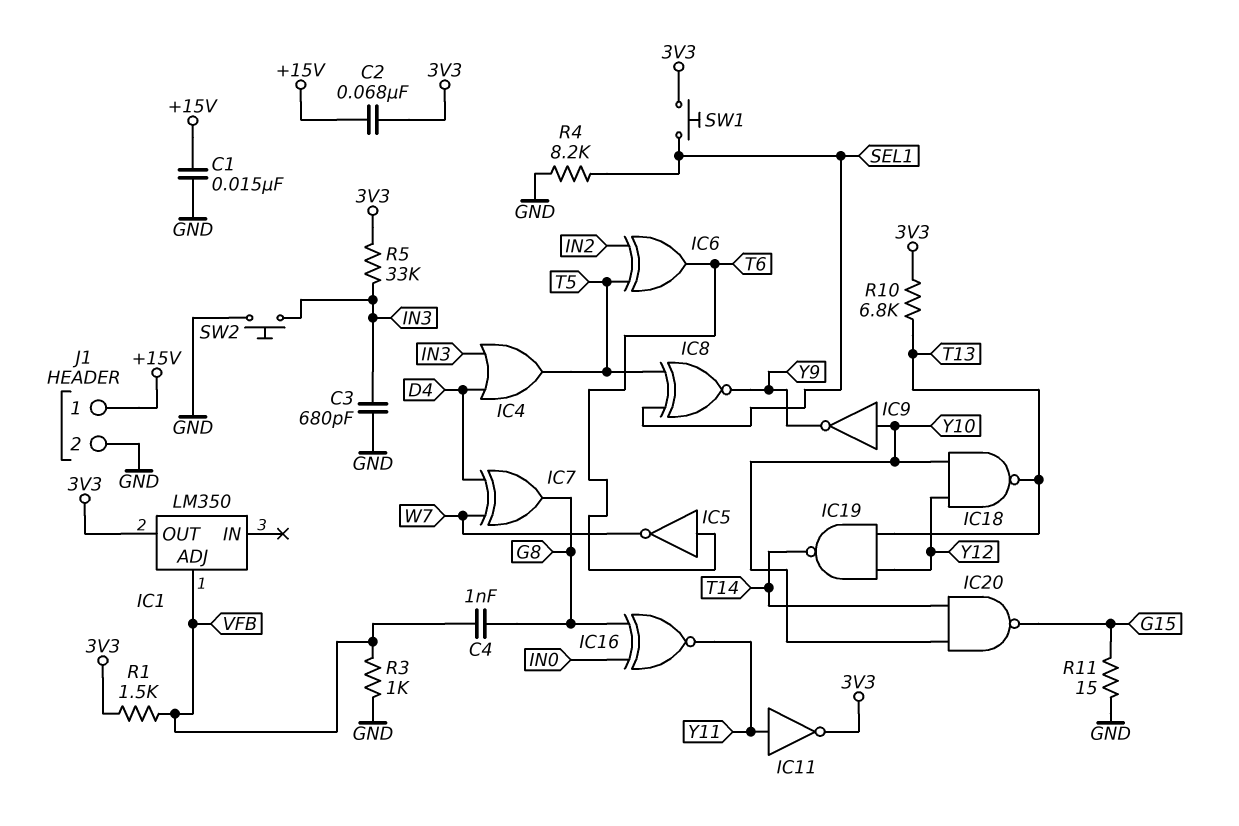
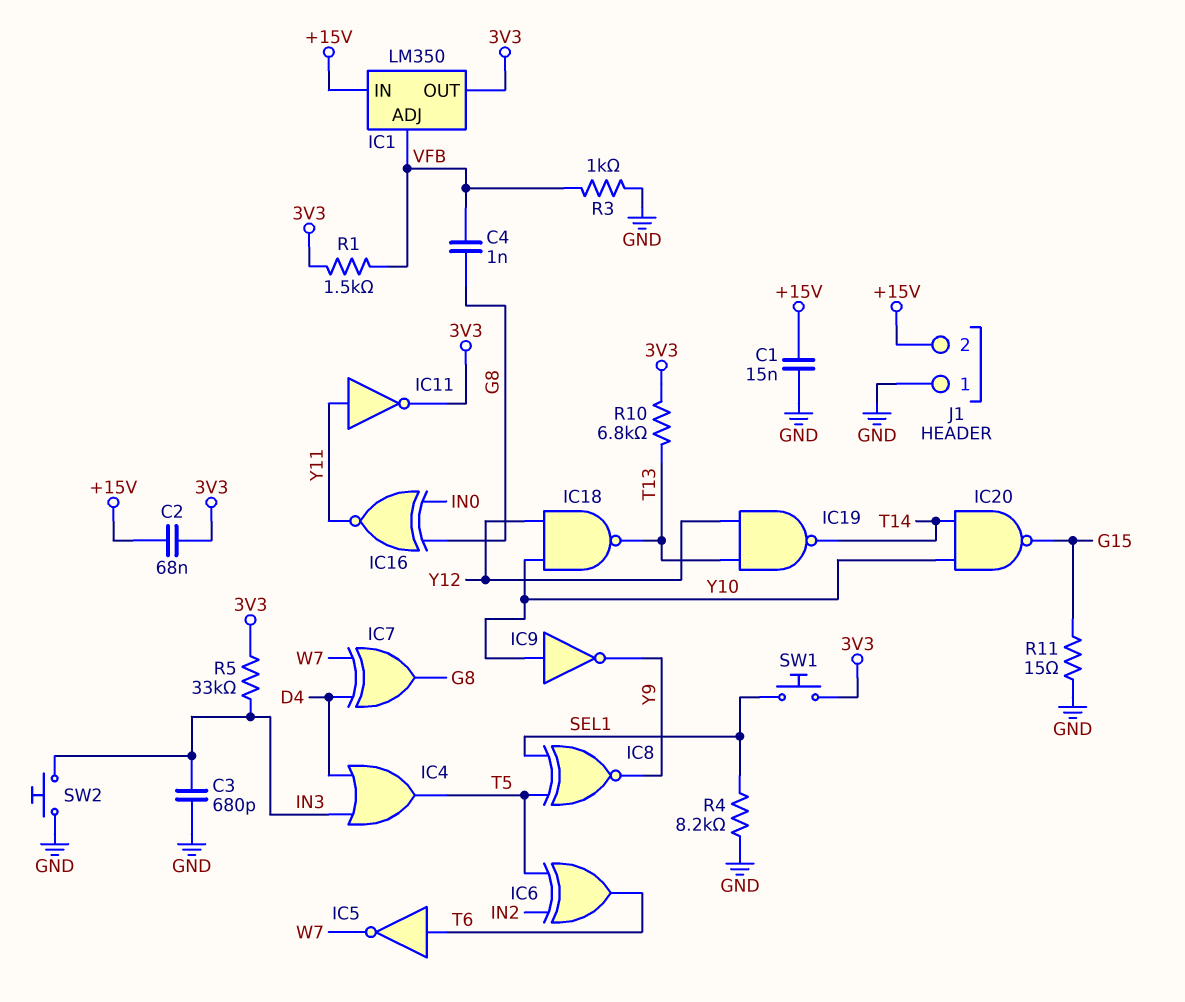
IC1 pin IN: none -> +15V
J1 pin 1: +15V -> GND
J1 pin 2: GND -> +15V

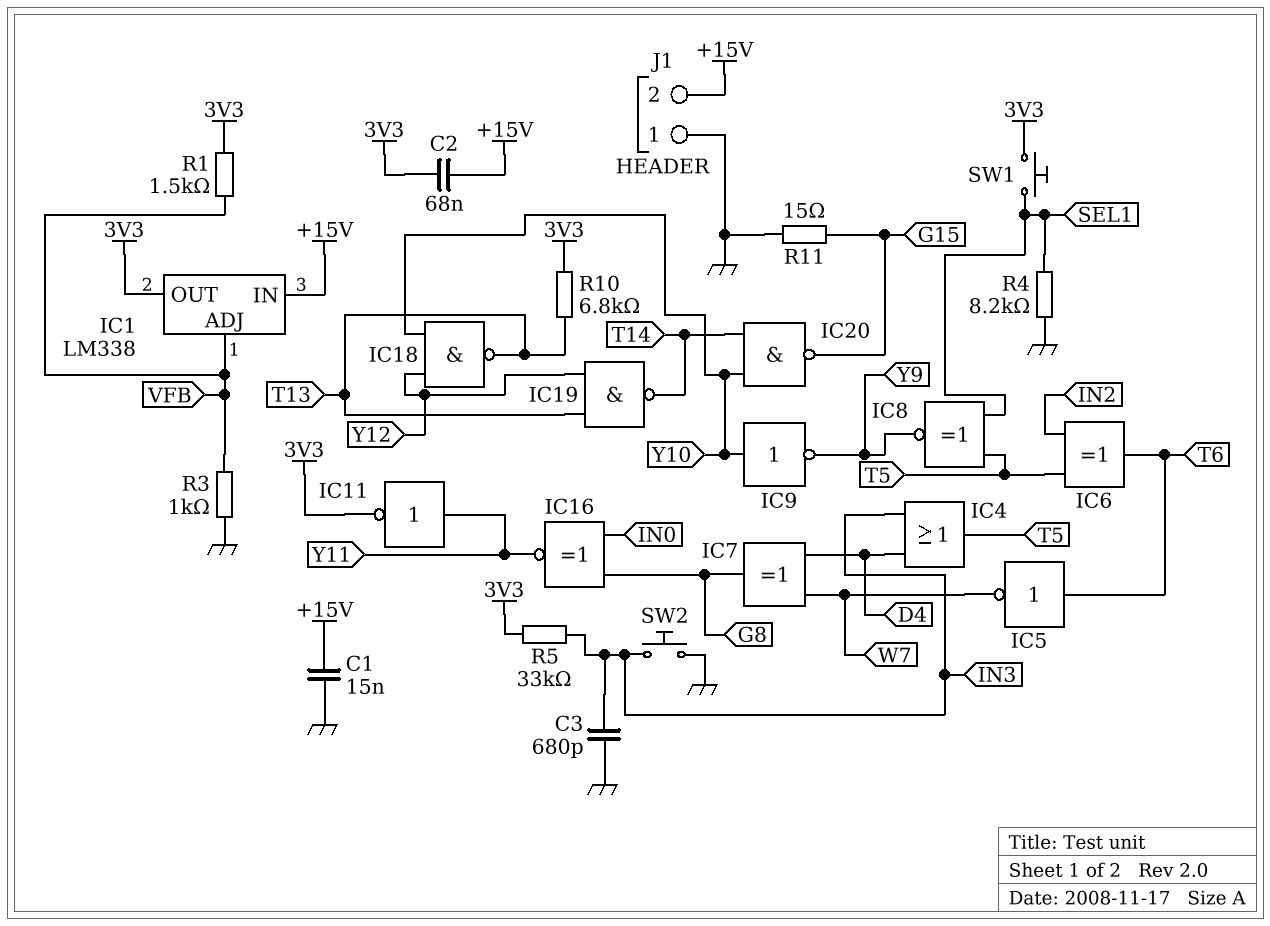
C4: 1nF (G8, VFB) -> none
IC1: LM350 -> LM338

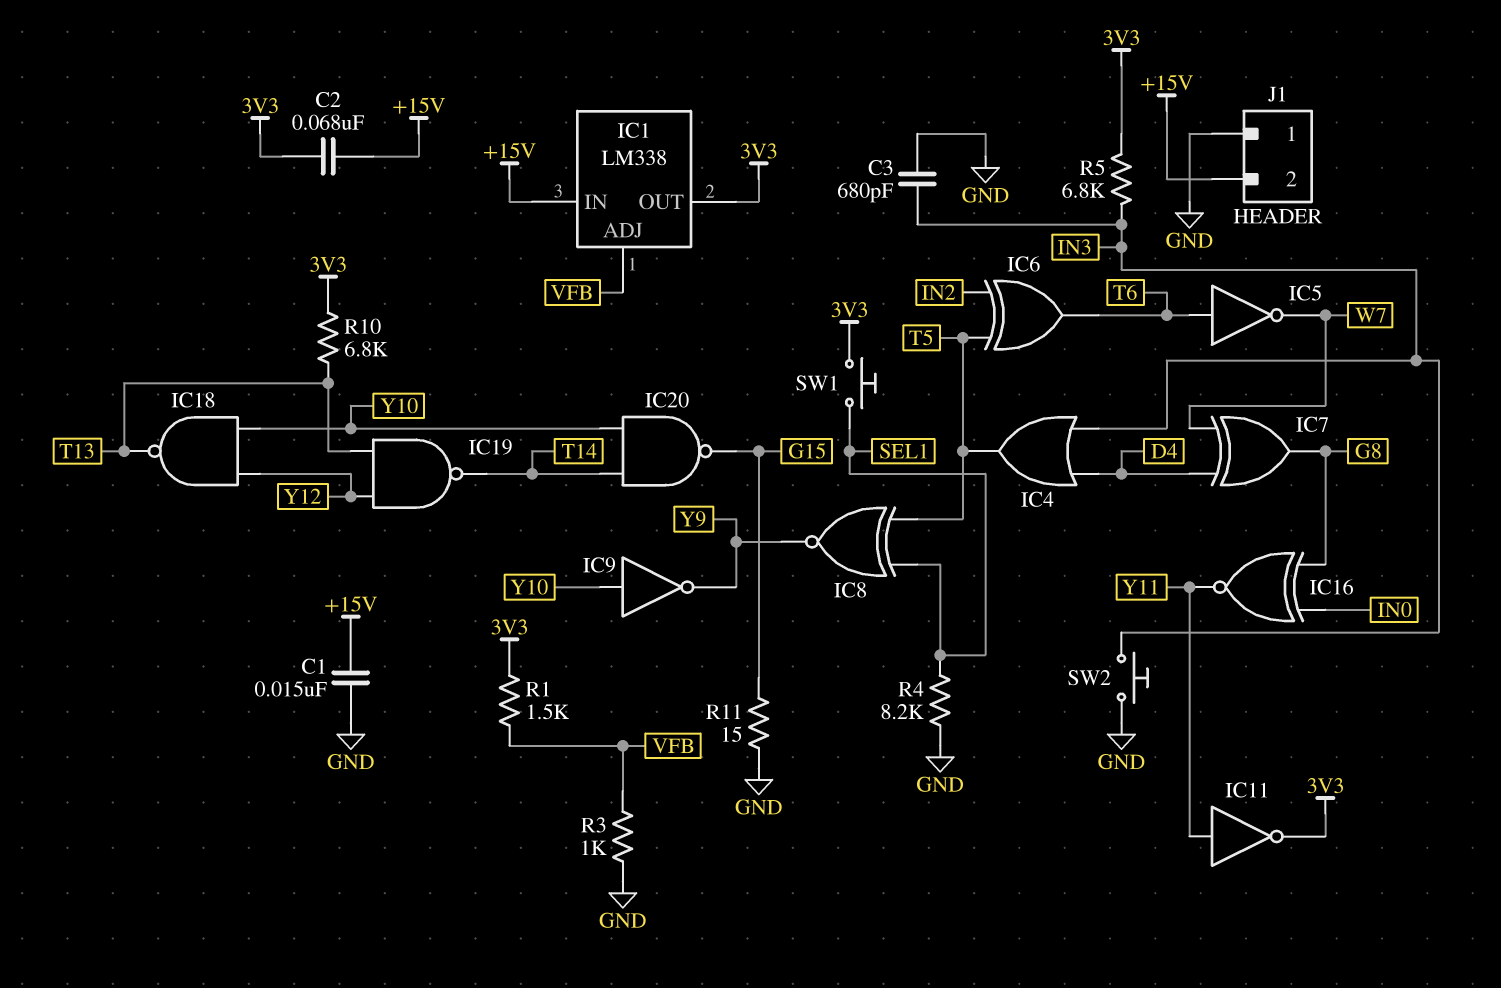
R5: 33k (3V3, IN3) -> 6.8k (3V3, IN3)

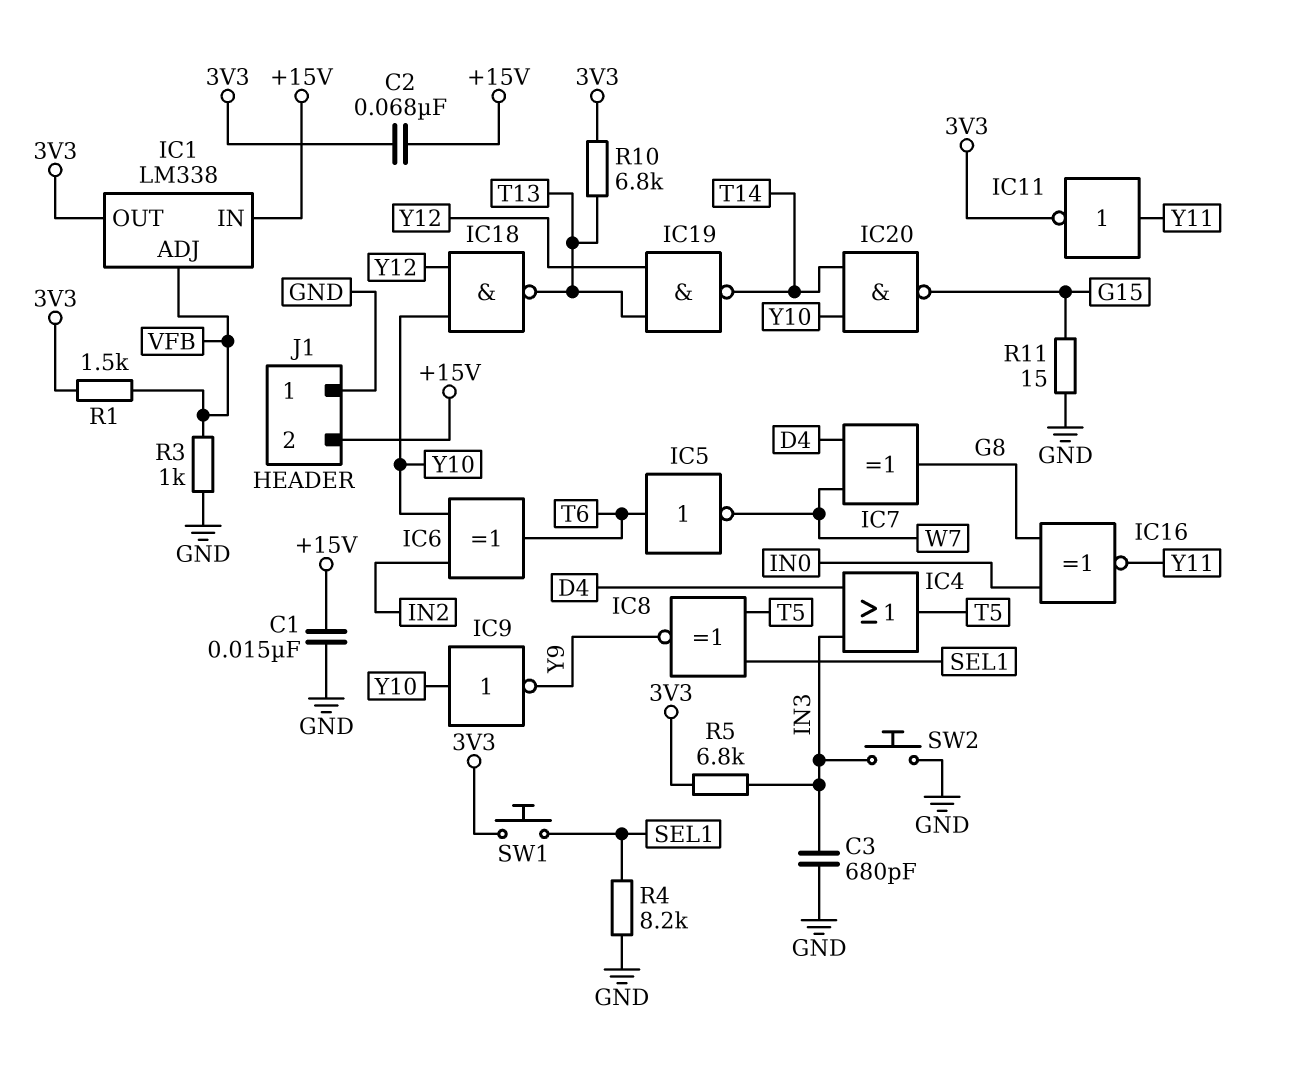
IC6: XOR (in IN2, in T5, out T6) -> XOR (in IN2, in Y10, out T6)

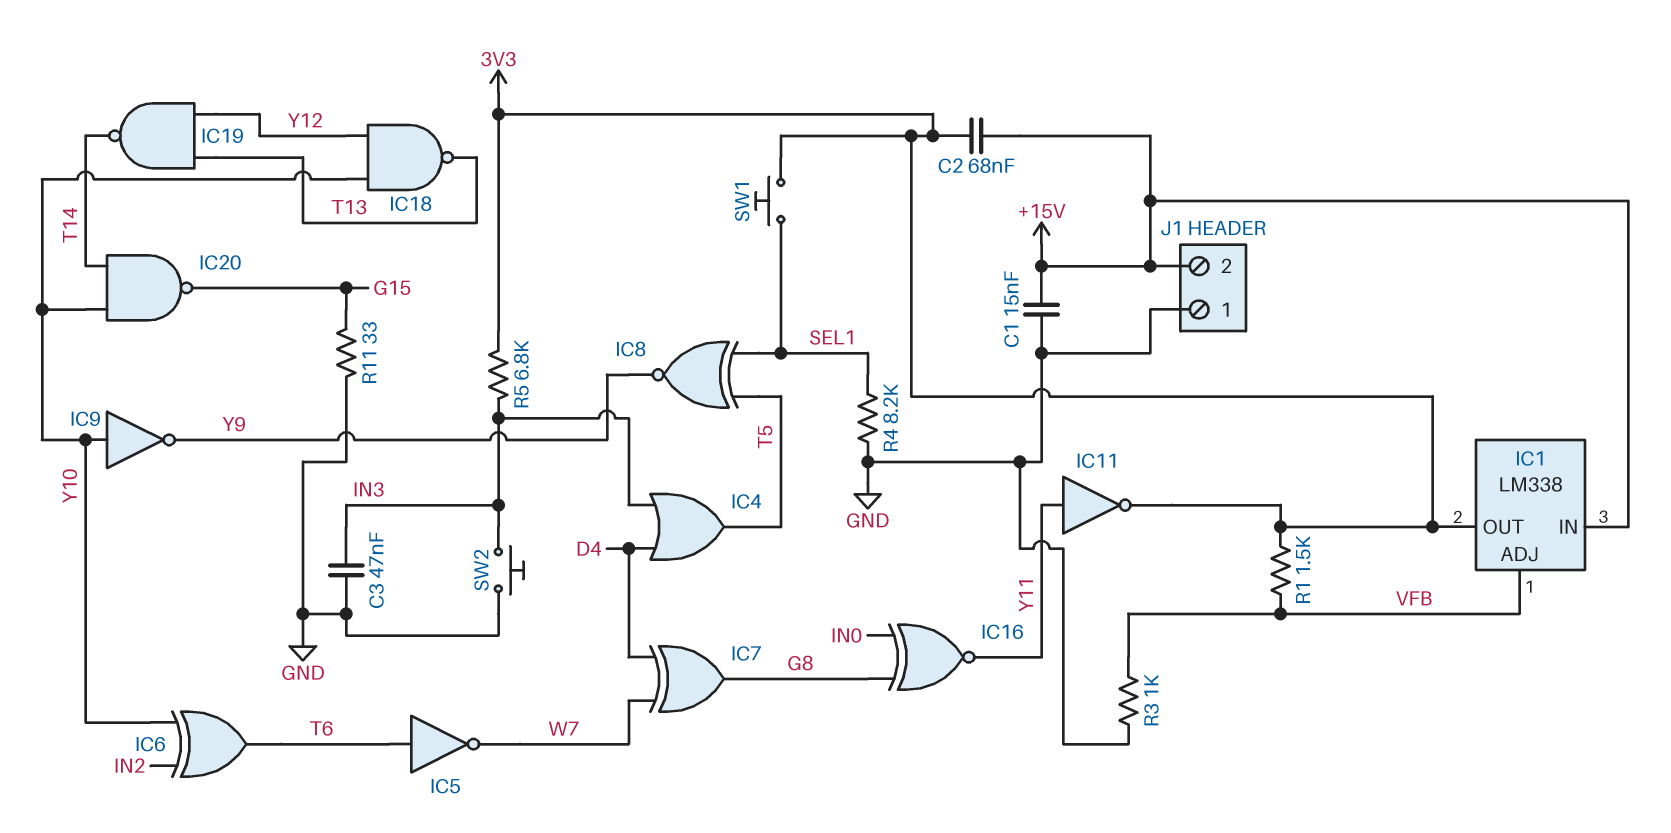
C3: 680pF (GND, IN3) -> 47nF (GND, IN3)
R10: 6.8k (3V3, T13) -> none
R11: 15 (G15, GND) -> 33 (G15, GND)

